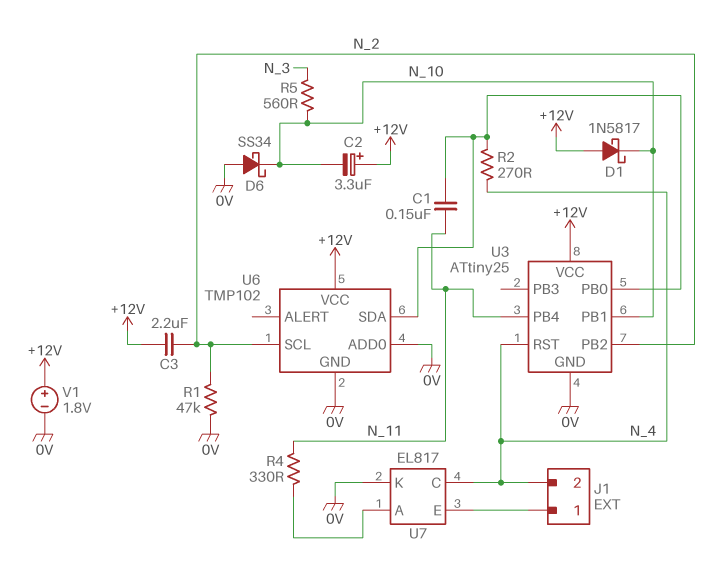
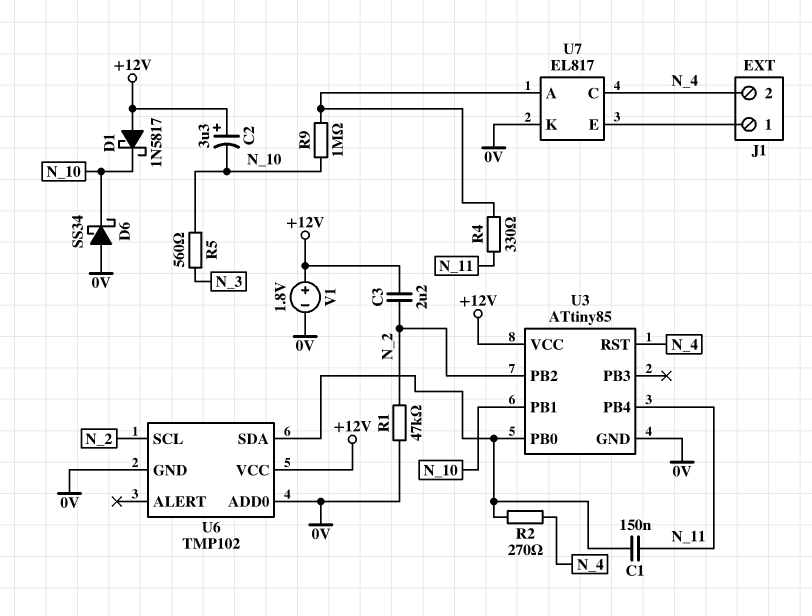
R9: none -> 1M (N_10, U7/A)
U3: ATtiny25 -> ATtiny85

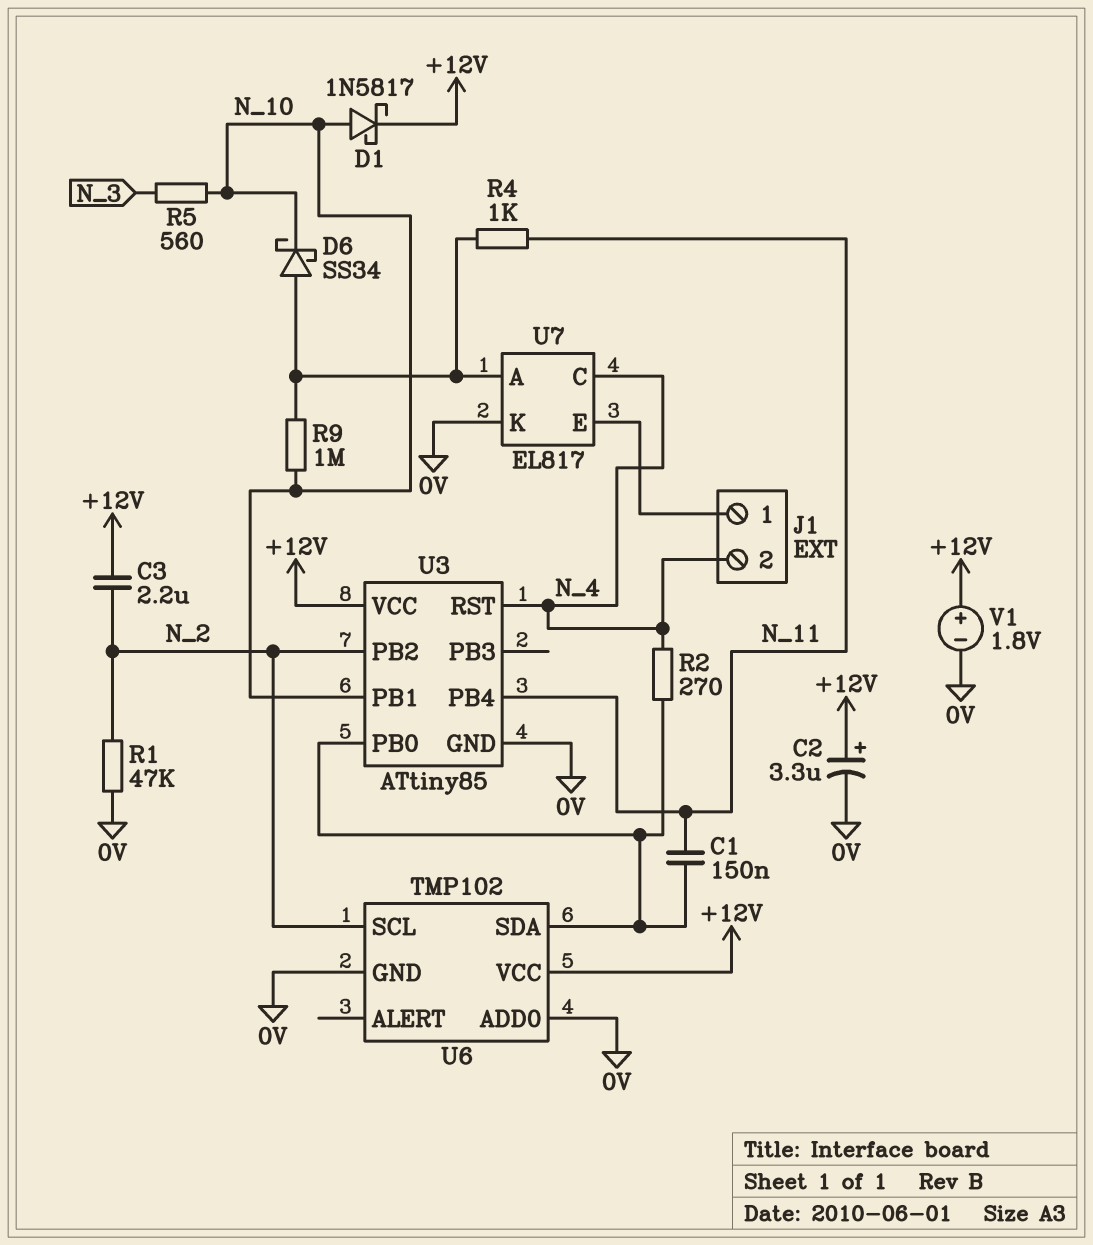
C2: 3.3uF (plus +12V, minus N_10) -> 3.3uF (plus +12V, minus 0V)
D1: schottky 1N5817 (A +12V, K N_10) -> schottky 1N5817 (A N_10, K +12V)
D6: schottky SS34 (A 0V, K N_10) -> schottky SS34 (A U7/A, K N_10)
R4: 330 (N_11, U7/A) -> 1k (N_11, U7/A)

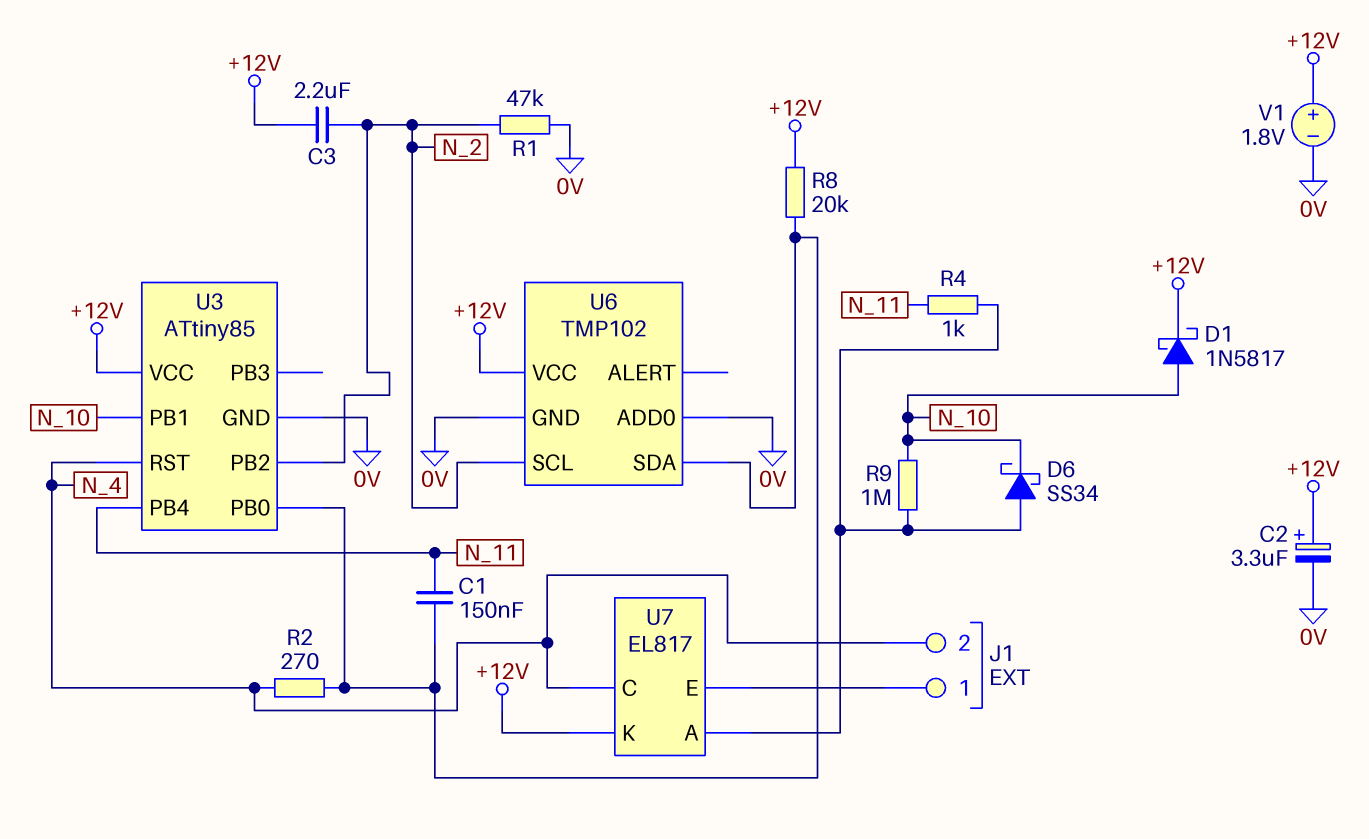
R5: 560 (N_3, N_10) -> none
R8: none -> 20k (+12V, U3/PB0)
U7 pin K: 0V -> +12V

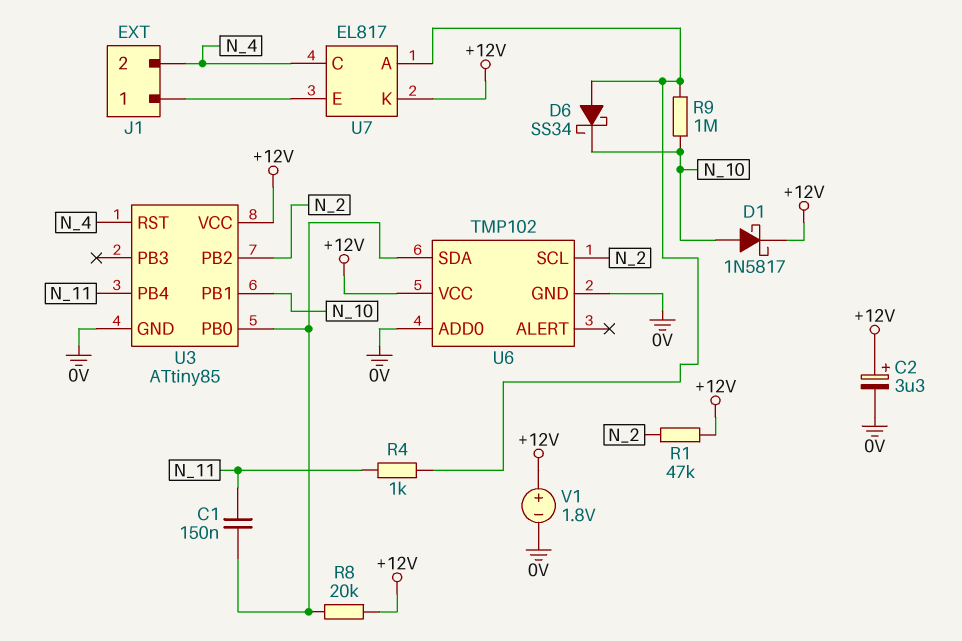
C3: 2.2uF (+12V, N_2) -> none
R1: 47k (0V, N_2) -> 47k (+12V, N_2)
R2: 270 (N_4, U3/PB0) -> none

